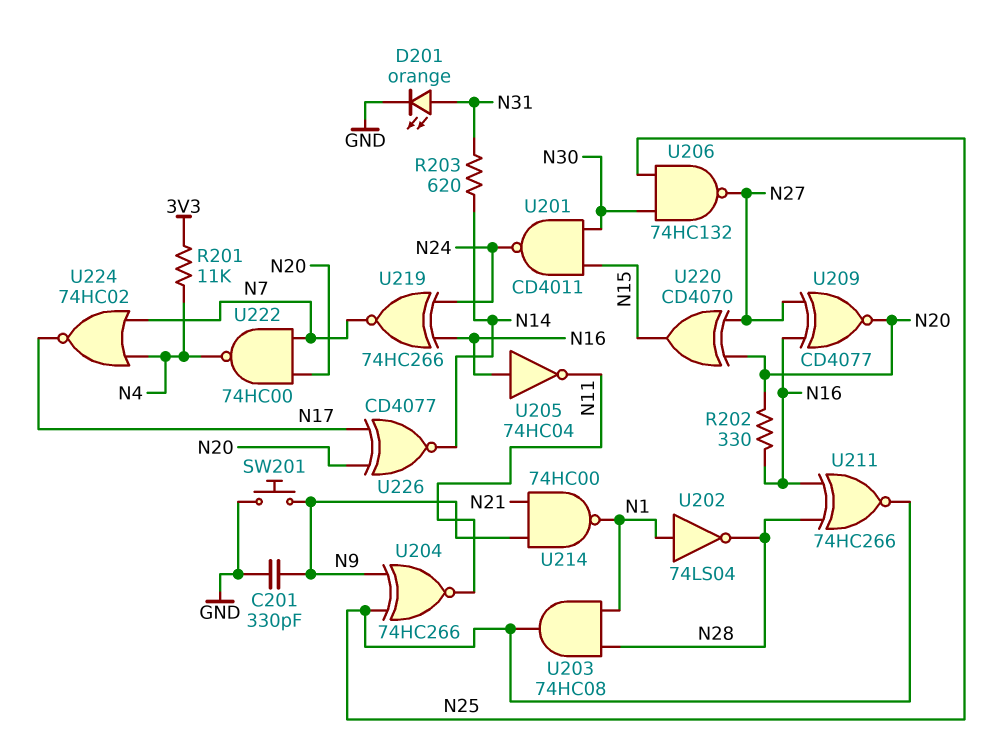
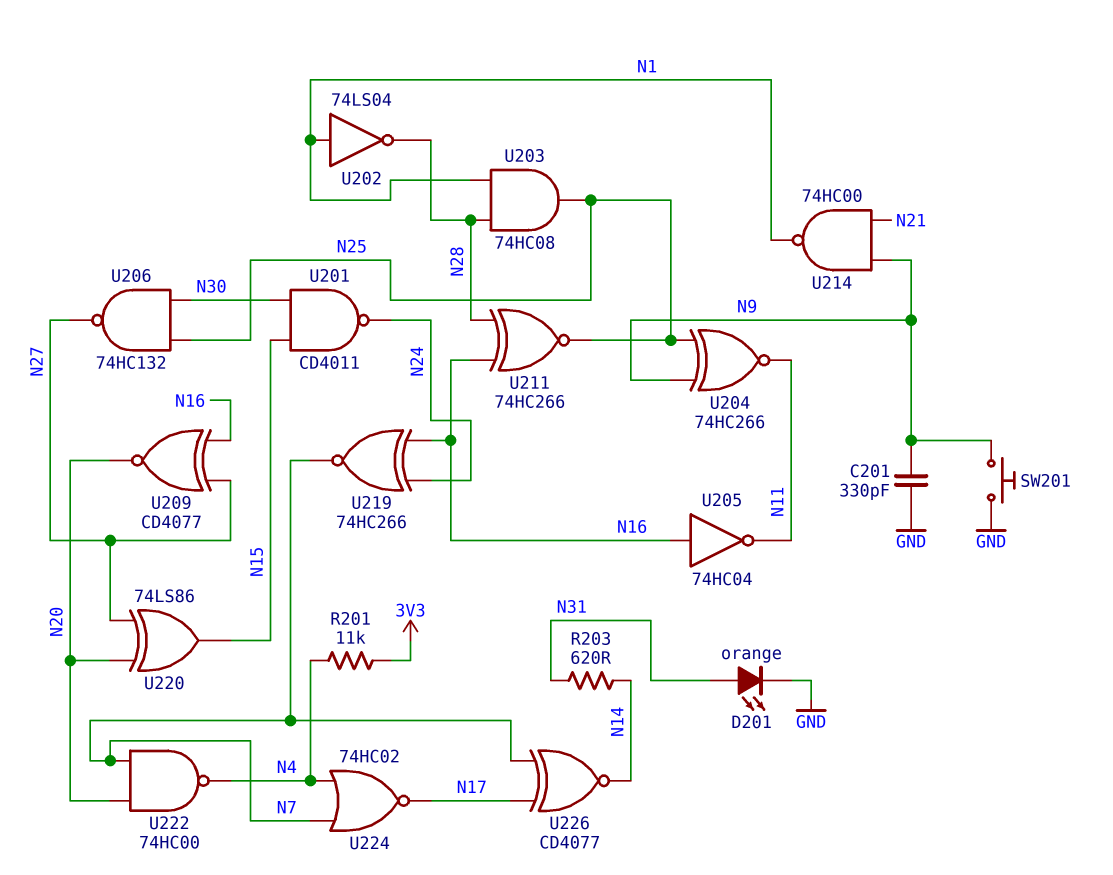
R202: 330 (N16, N20) -> none
U220: XOR CD4070 (in N20, in N27, out N15) -> XOR 74LS86 (in N20, in N27, out N15)
U226: XNOR CD4077 (in N17, in N20, out N14) -> XNOR CD4077 (in N7, in N17, out N14)

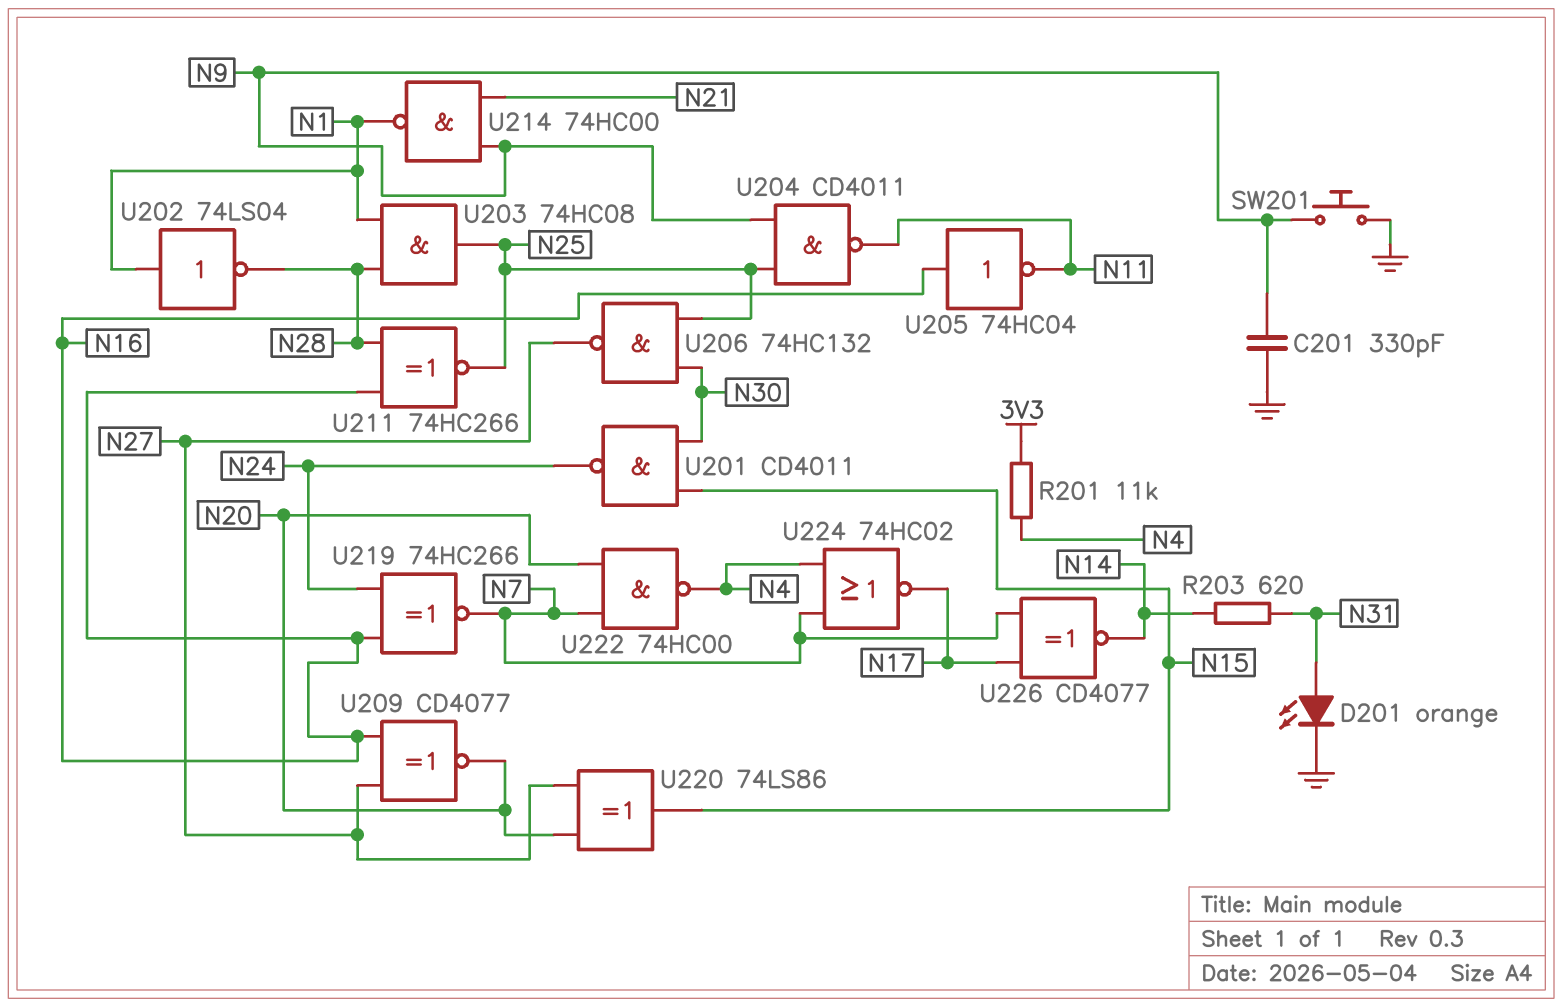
U204: XNOR 74HC266 (in N9, in N25, out N11) -> NAND CD4011 (in N9, in N25, out N11)

